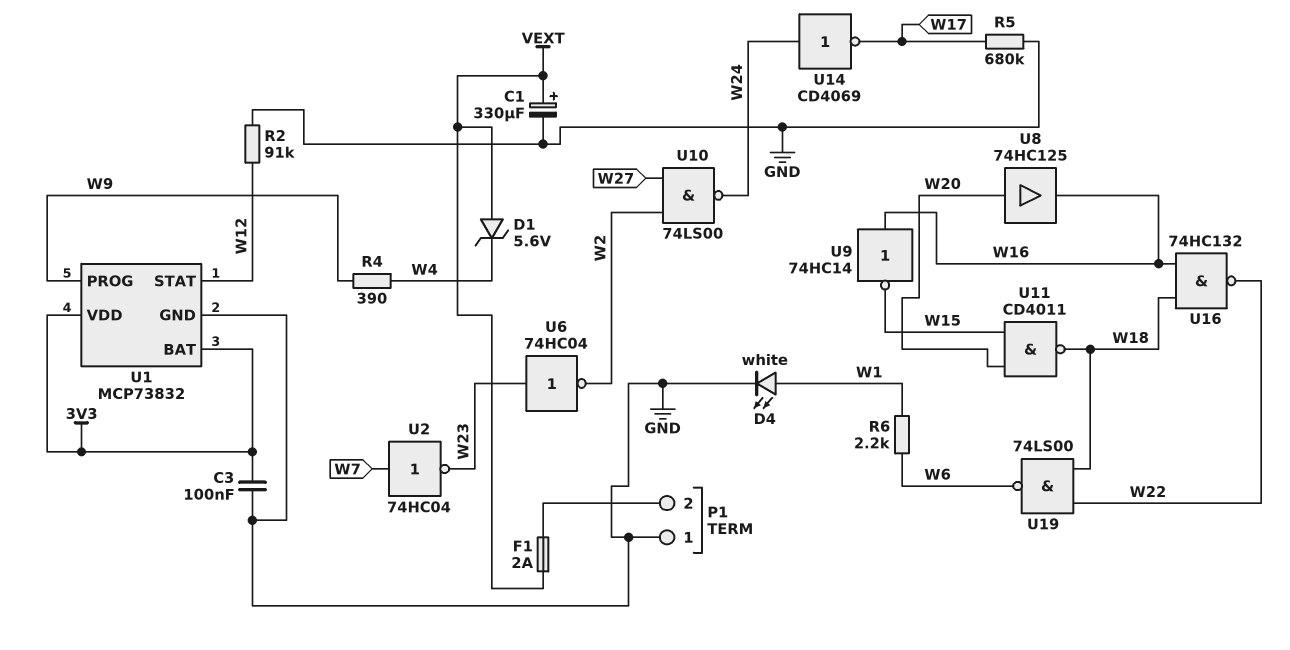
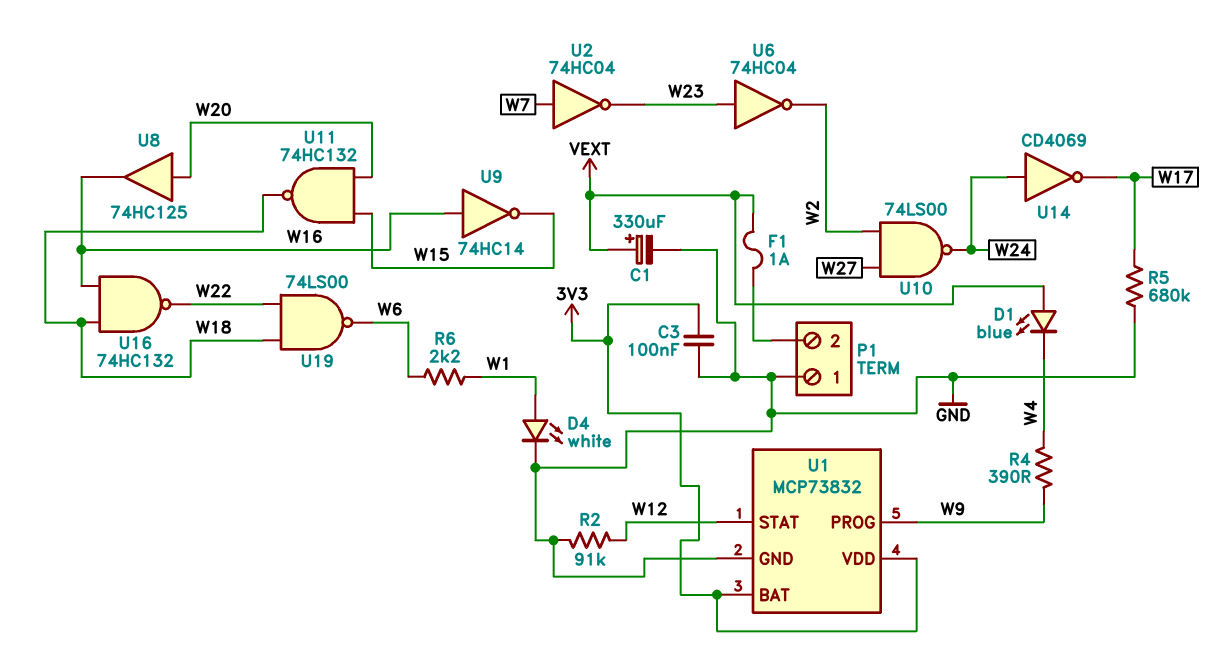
D1: zener 5.6V (A VEXT, K W4) -> LED blue (A VEXT, K W4)
F1: 2A (P1/2, VEXT) -> 1A (P1/2, VEXT)
U11: NAND CD4011 (in W15, in W20, out W18) -> NAND 74HC132 (in W15, in W20, out W18)

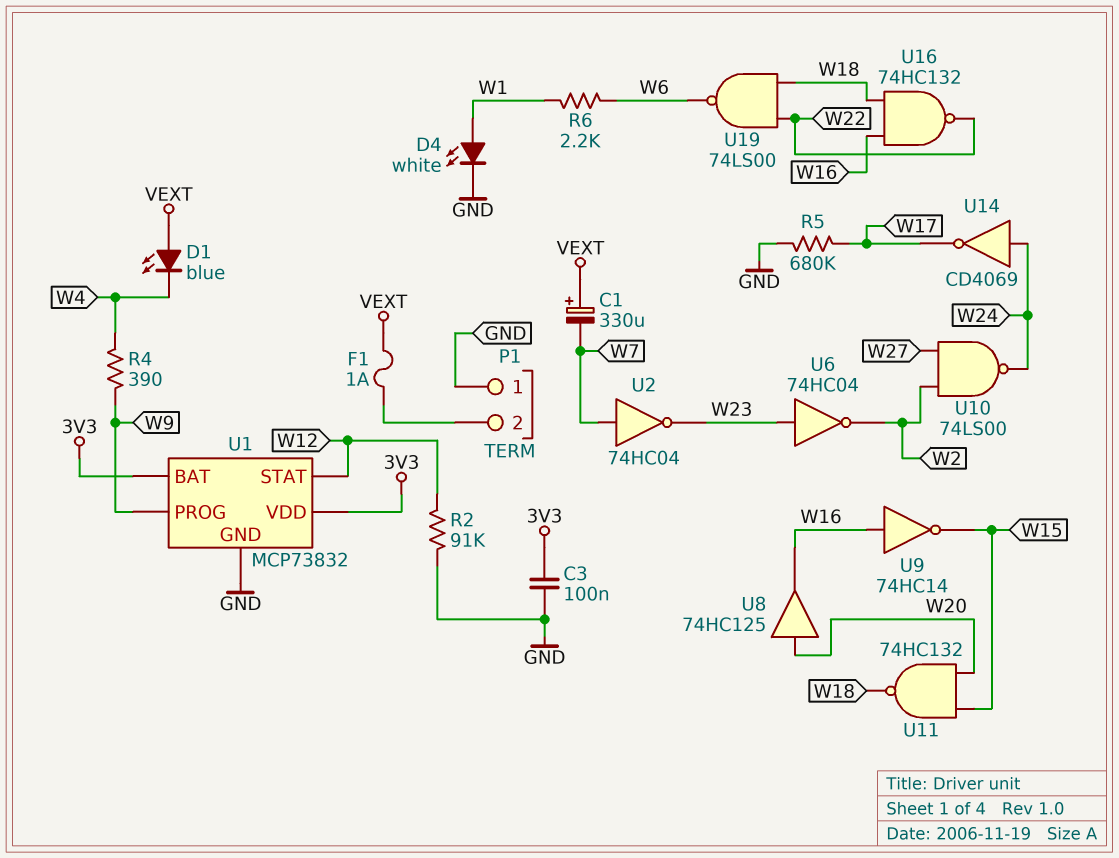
C1: 330uF (plus VEXT, minus GND) -> 330uF (plus VEXT, minus W7)

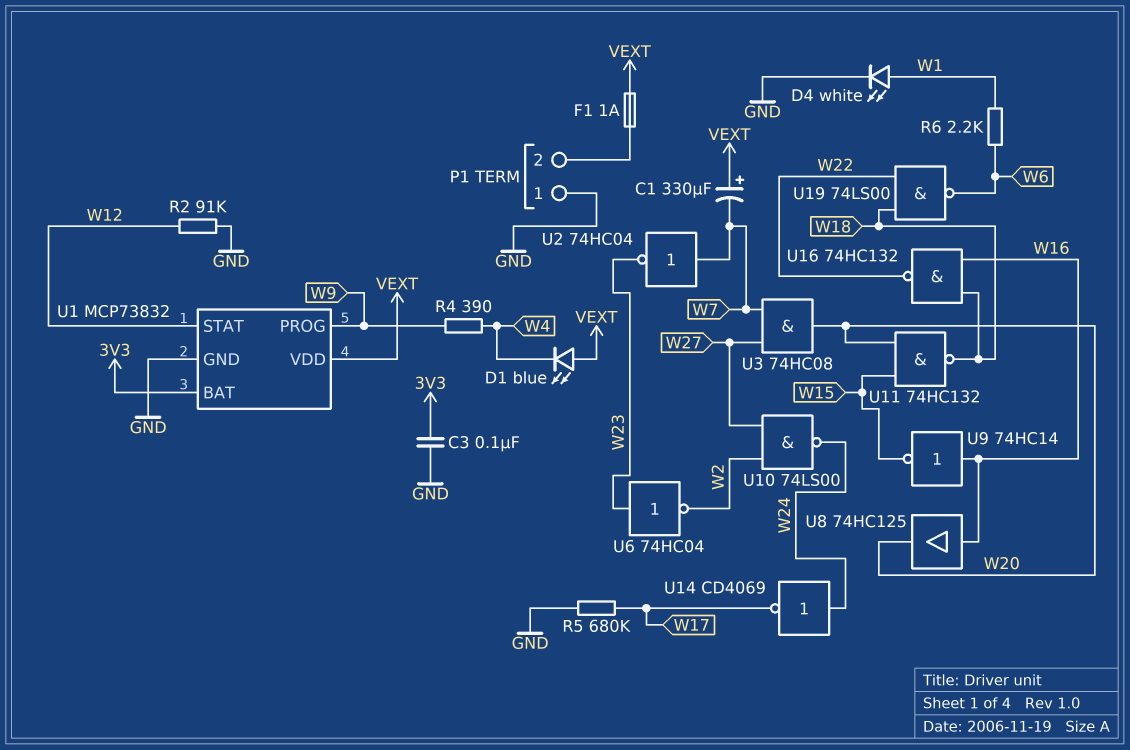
U1 pin VDD: 3V3 -> VEXT
U3: none -> AND 74HC08 (in W7, in W27, out W20)
U8: buffer 74HC125 (in W20, out W16) -> buffer 74HC125 (in W16, out W20)

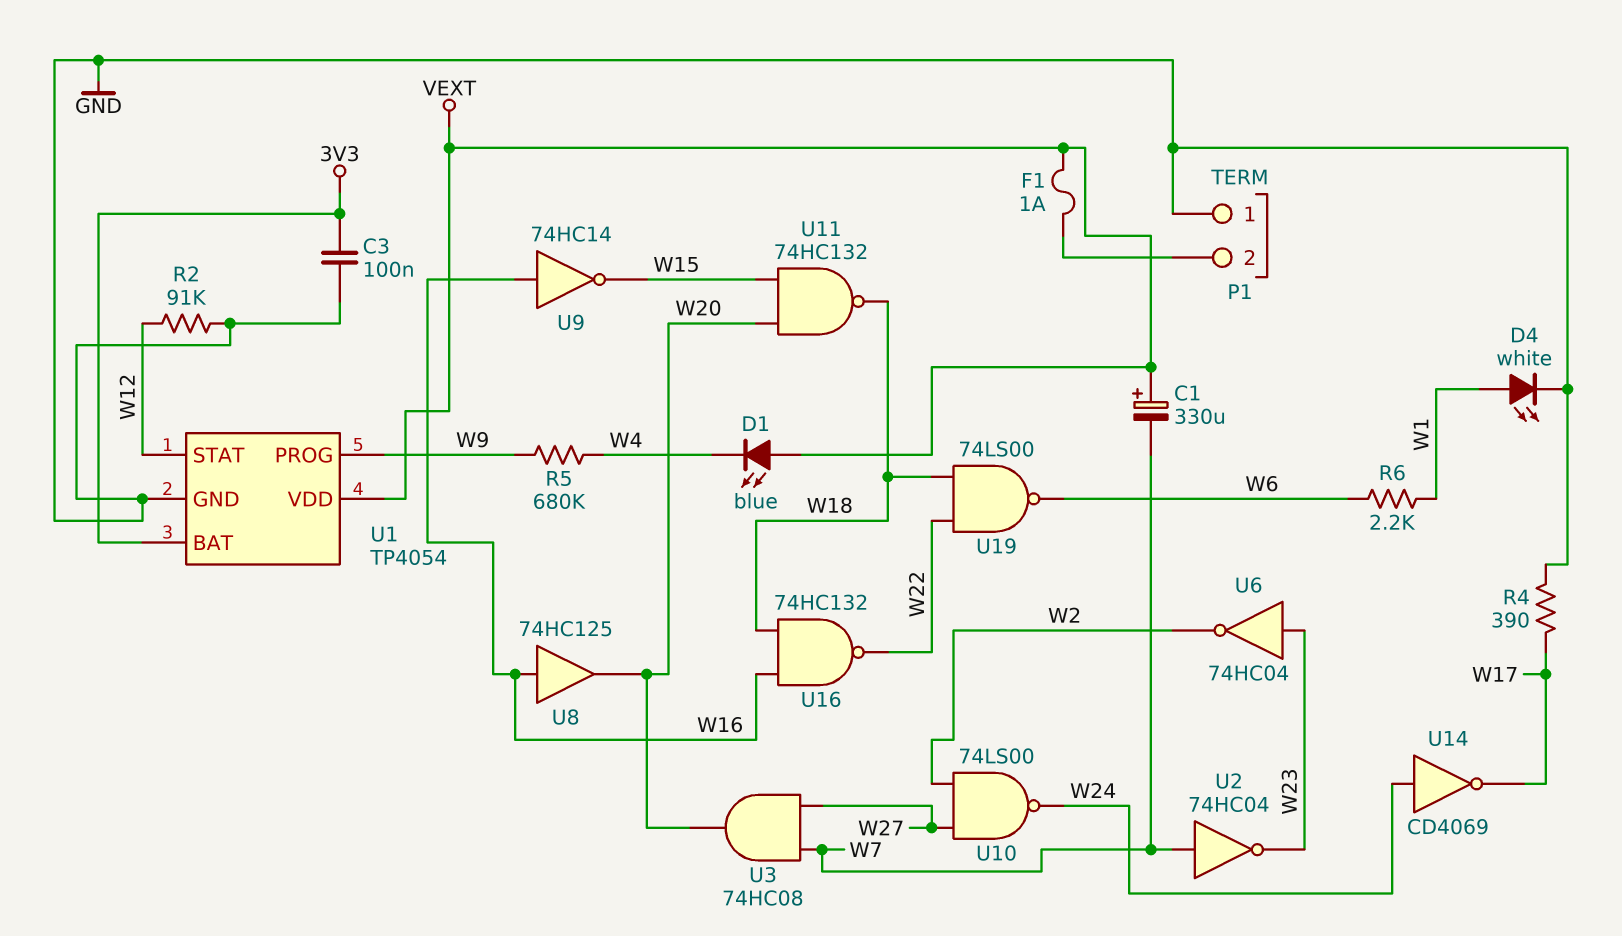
R4: 390 (W4, W9) -> 390 (GND, W17)
R5: 680k (GND, W17) -> 680k (W4, W9)
U1: MCP73832 -> TP4054

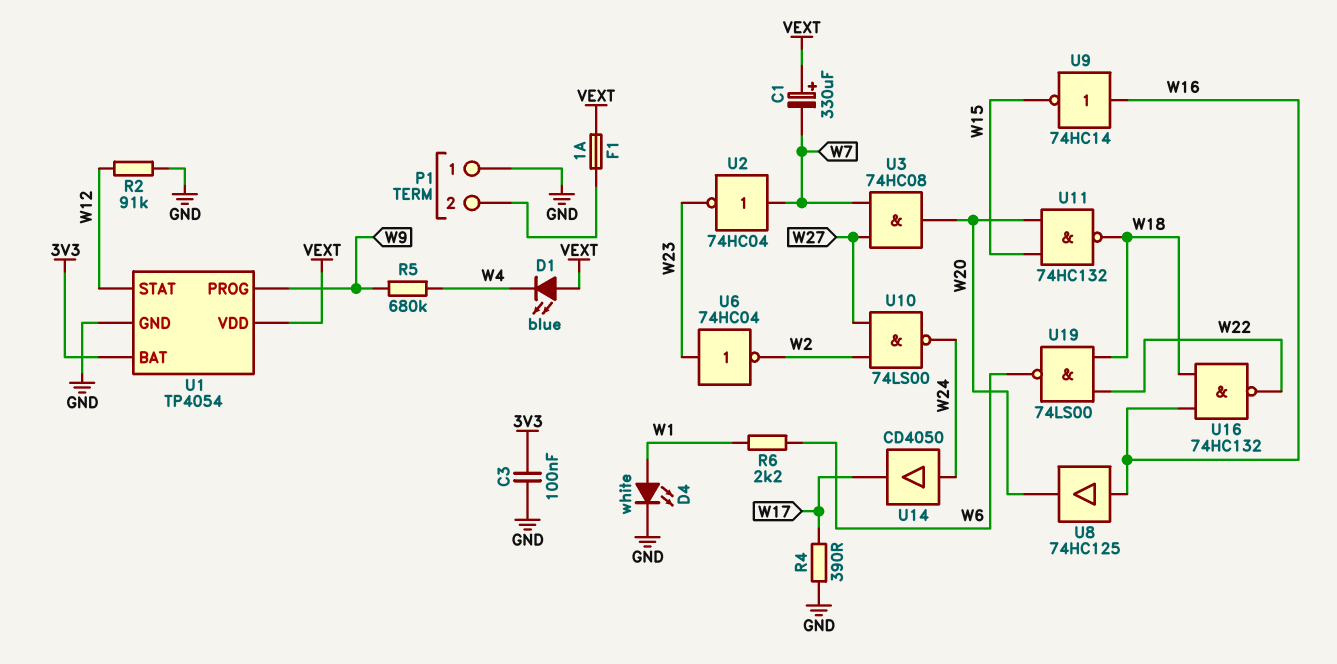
U14: NOT CD4069 (in W24, out W17) -> buffer CD4050 (in W24, out W17)

